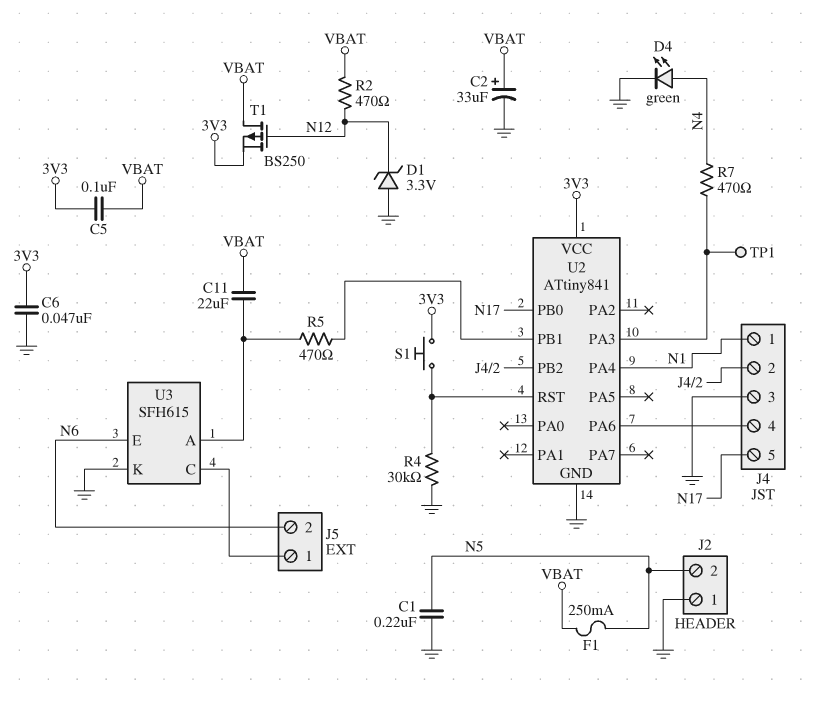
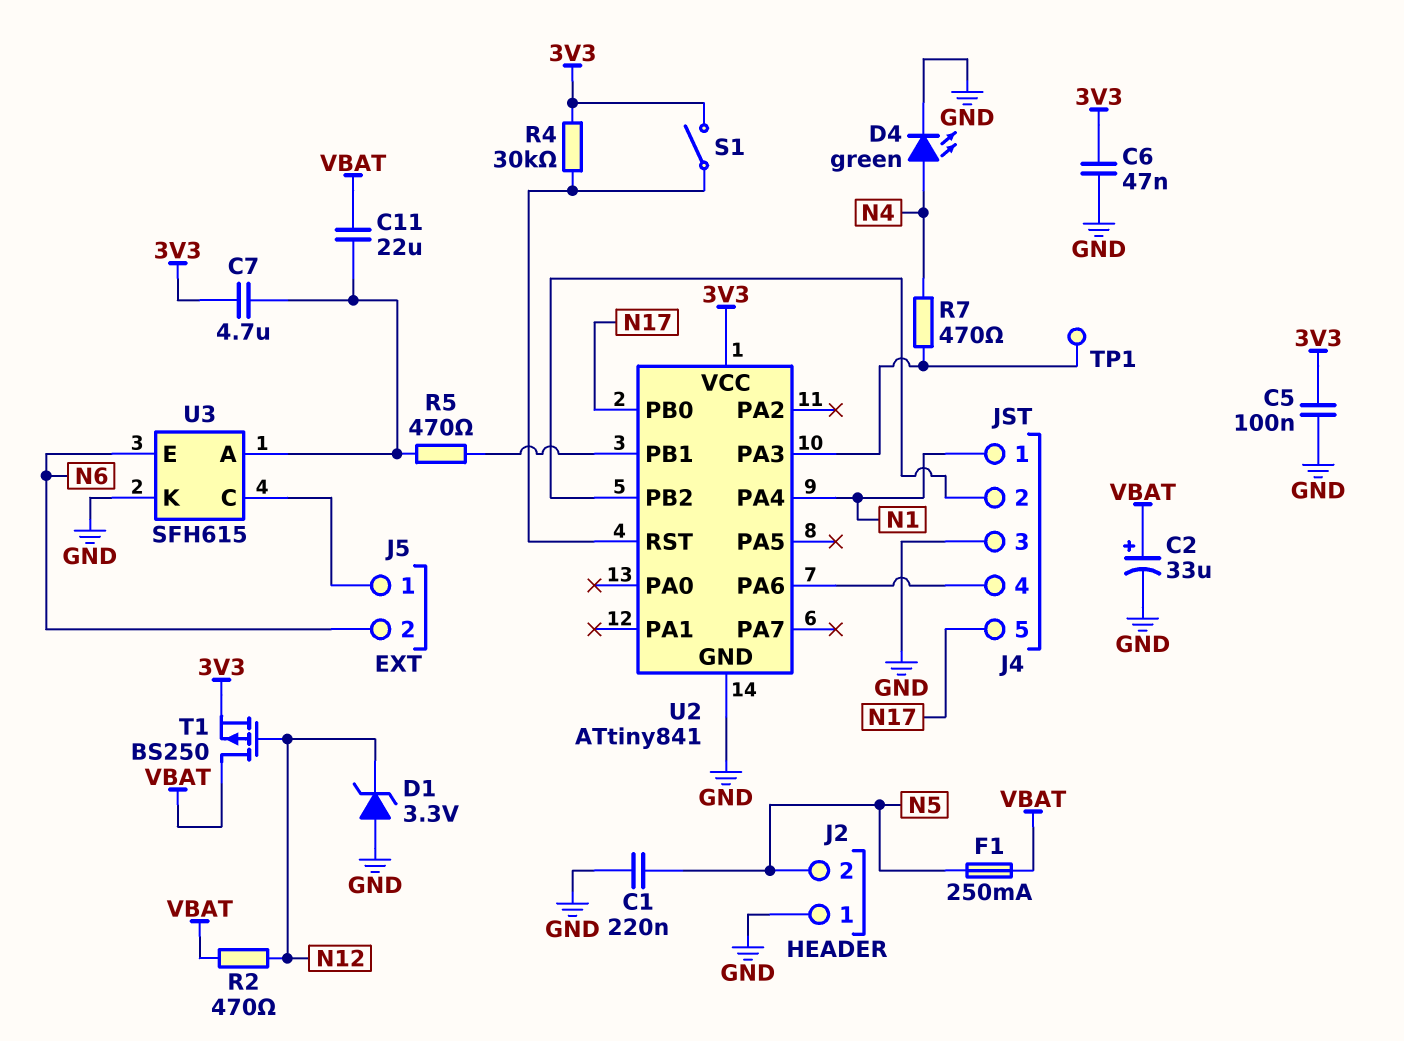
C5: 100nF (3V3, VBAT) -> 100nF (3V3, GND)
C7: none -> 4.7uF (3V3, U3/A)
R4: 30k (GND, U2/RST) -> 30k (3V3, U2/RST)
S1: button (3V3, U2/RST) -> switch (3V3, U2/RST)

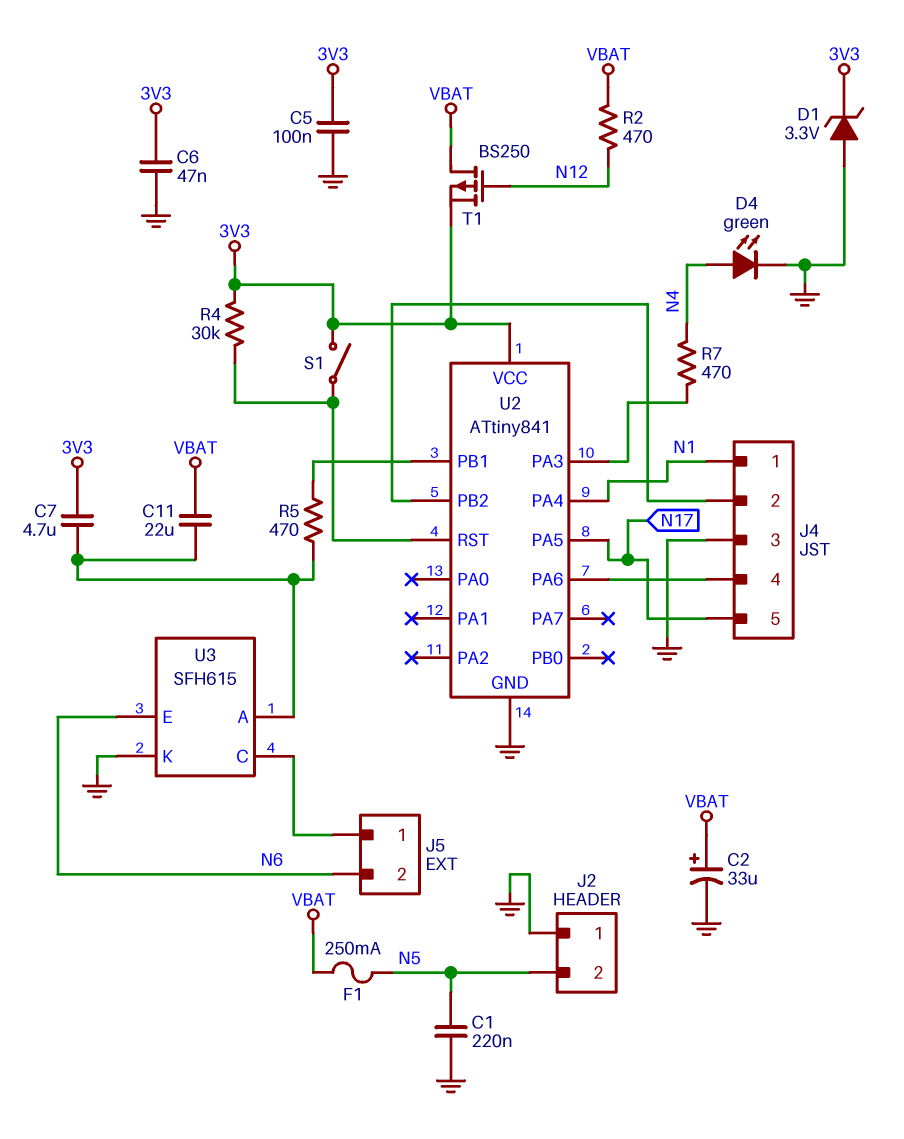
D1: zener 3.3V (A GND, K N12) -> zener 3.3V (A GND, K 3V3)
TP1: test point (U2/PA3) -> none
U2 pin PA5: none -> N17
U2 pin PB0: N17 -> none

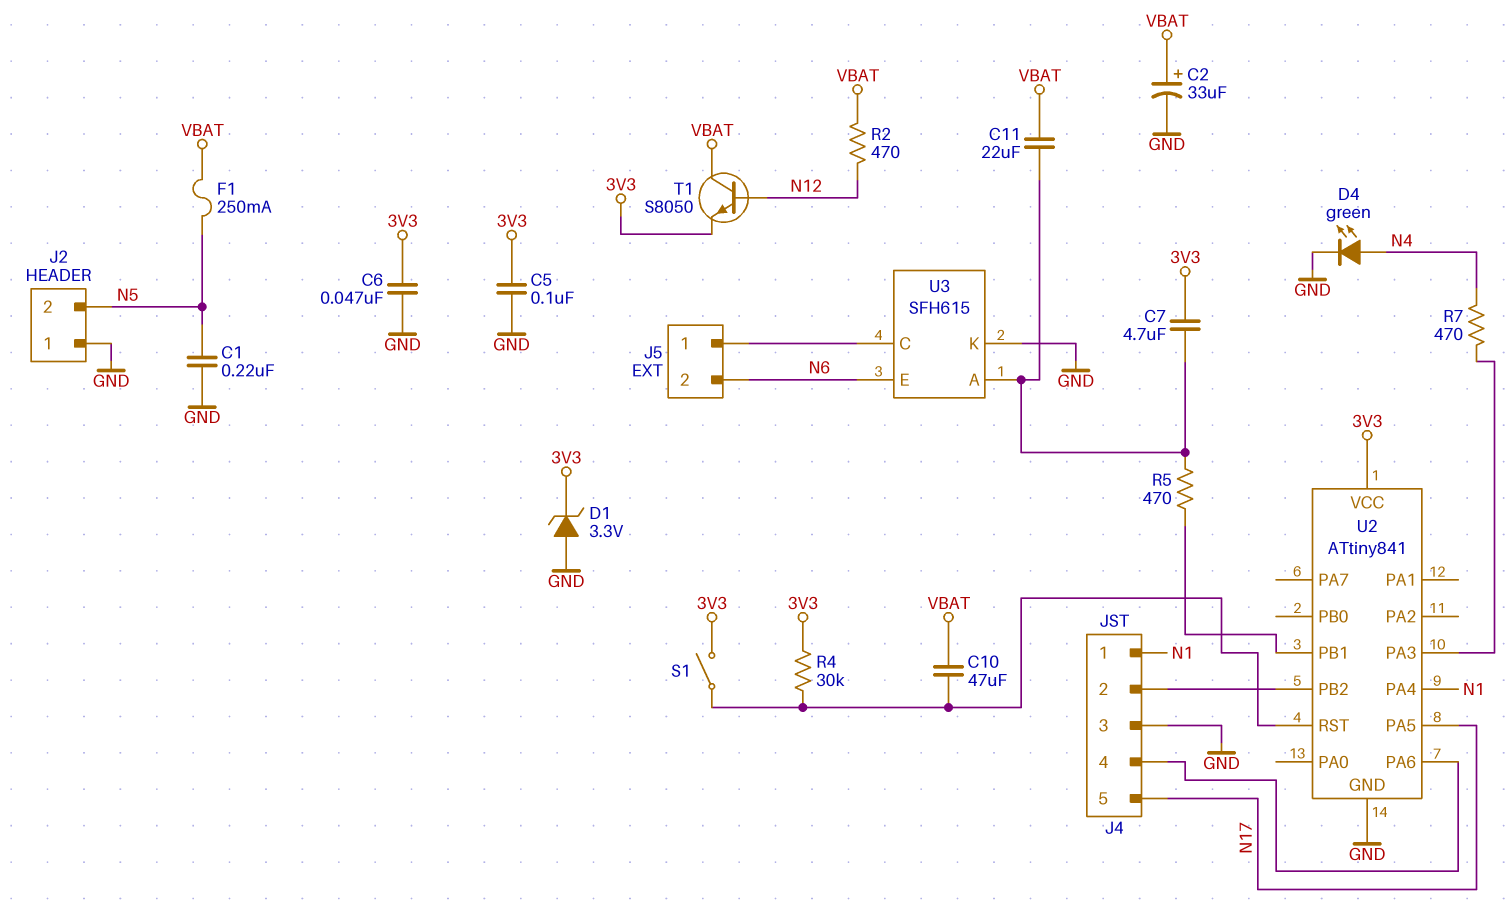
C10: none -> 47uF (U2/RST, VBAT)
T1: PMOS BS250 (G N12, D VBAT, S 3V3) -> NPN S8050 (B N12, C VBAT, E 3V3)

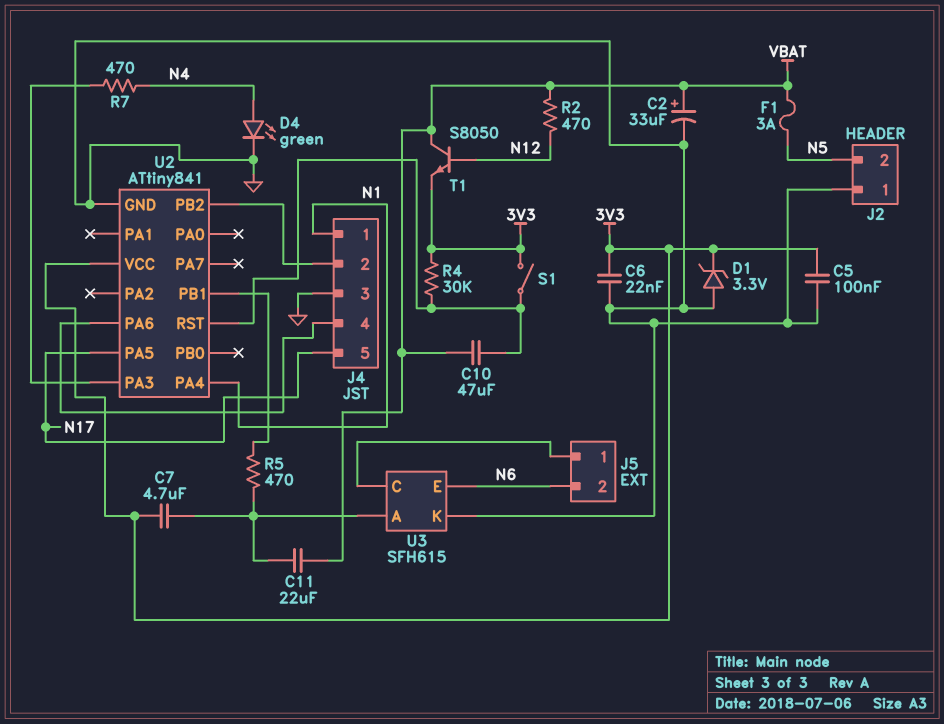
C1: 220nF (GND, N5) -> none
C6: 47nF (3V3, GND) -> 22nF (3V3, GND)
F1: 250mA (N5, VBAT) -> 3A (N5, VBAT)

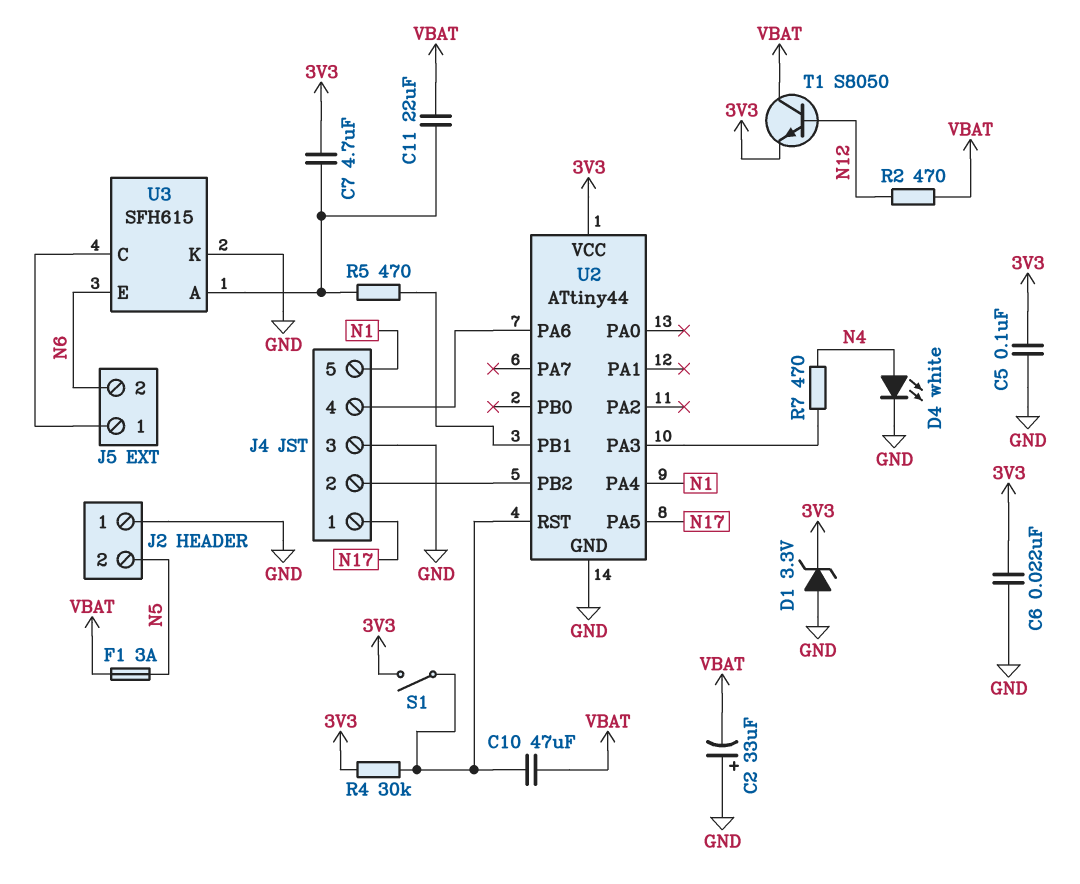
C2: 33uF (plus VBAT, minus GND) -> 33uF (plus GND, minus VBAT)
D4: LED green (A N4, K GND) -> LED white (A N4, K GND)
J4 pin 1: N1 -> N17
J4 pin 5: N17 -> N1
U2: ATtiny841 -> ATtiny44

